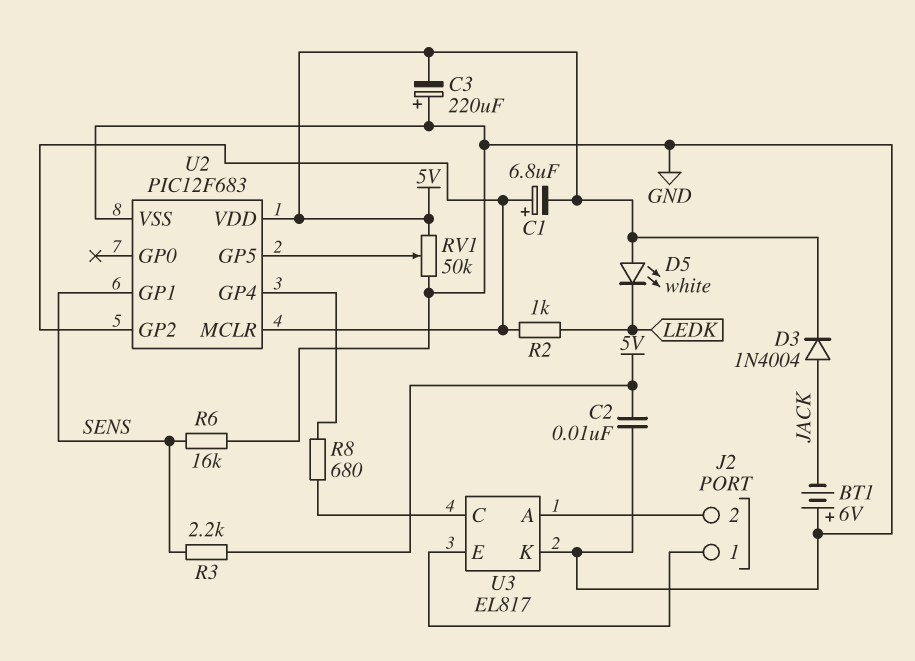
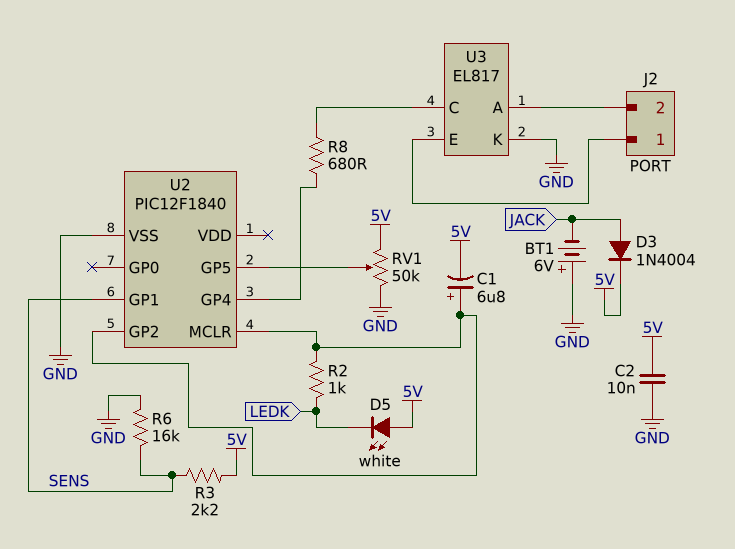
C3: 220uF (plus GND, minus 5V) -> none
U2: PIC12F683 -> PIC12F1840
U2 pin VDD: 5V -> none

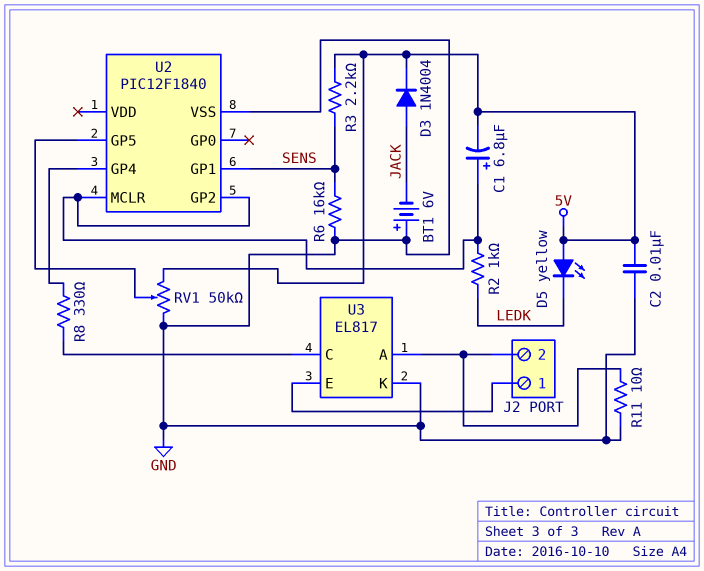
D5: LED white (A 5V, K LEDK) -> LED yellow (A 5V, K LEDK)
R8: 680 (U2/GP4, U3/C) -> 330 (U2/GP4, U3/C)
R11: none -> 10 (GND, J2/2)

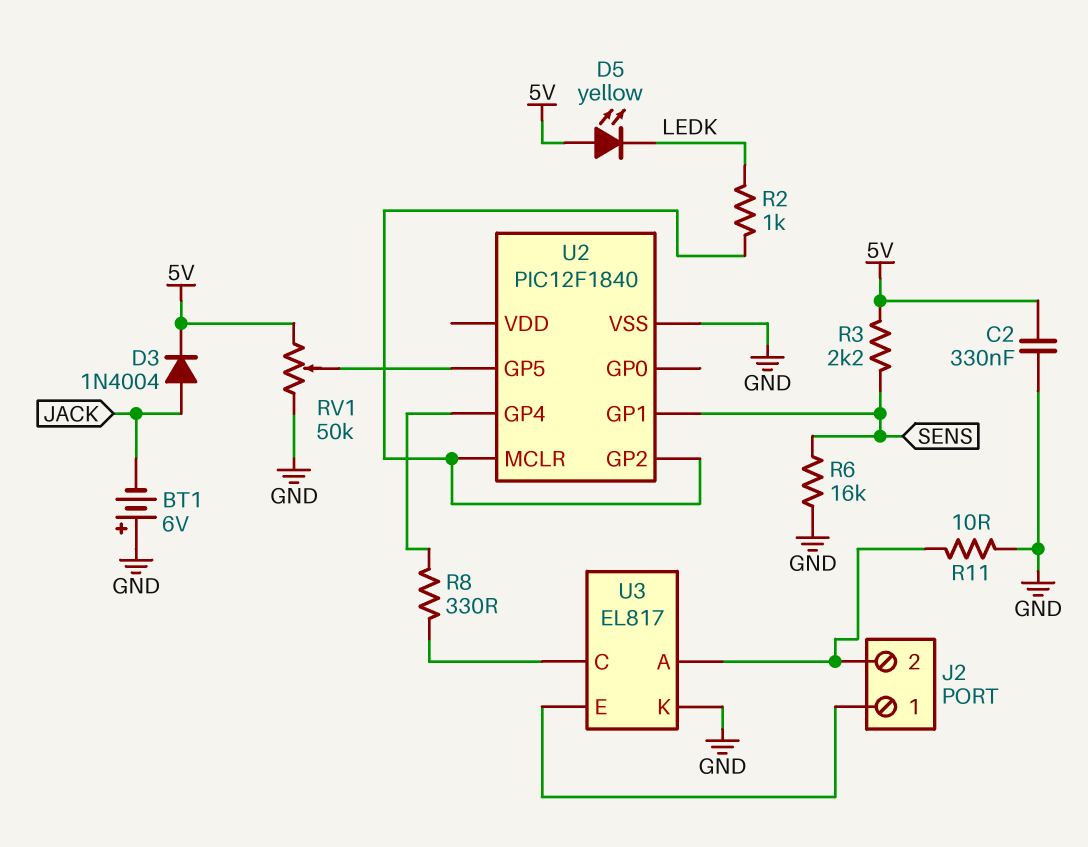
C1: 6.8uF (plus U2/GP2, minus 5V) -> none
C2: 10nF (5V, GND) -> 330nF (5V, GND)

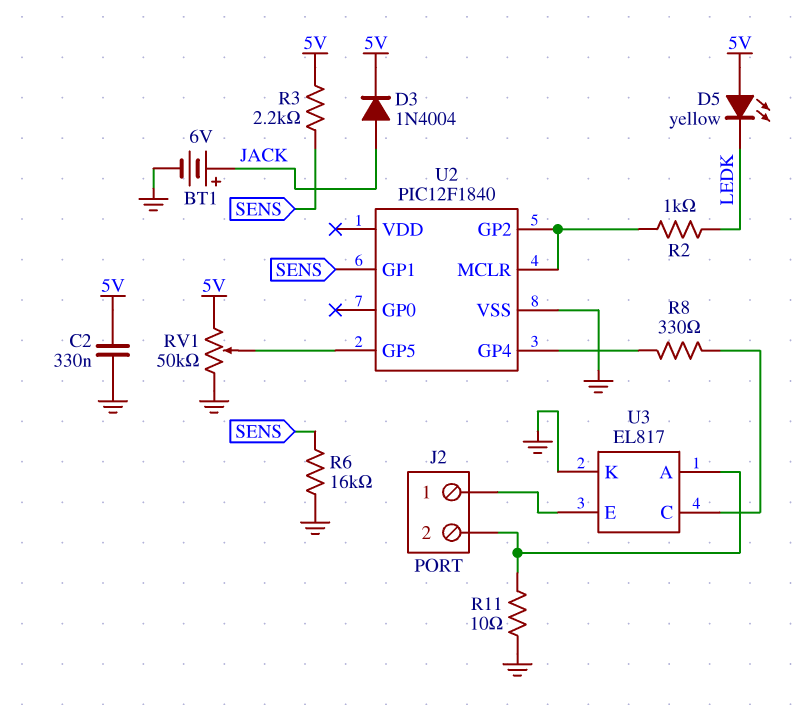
BT1: 6V (plus GND, minus JACK) -> 6V (plus JACK, minus GND)

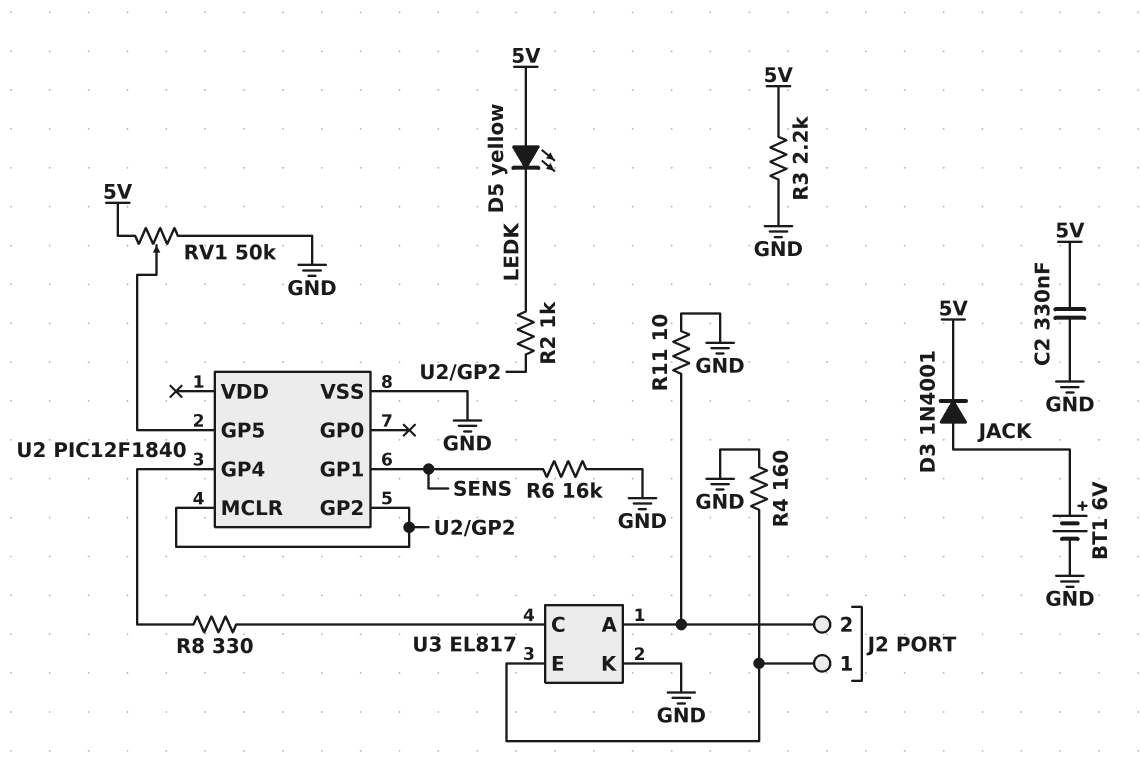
D3: diode 1N4004 (A JACK, K 5V) -> diode 1N4001 (A JACK, K 5V)
R3: 2.2k (5V, SENS) -> 2.2k (5V, GND)
R4: none -> 160 (GND, J2/1)

